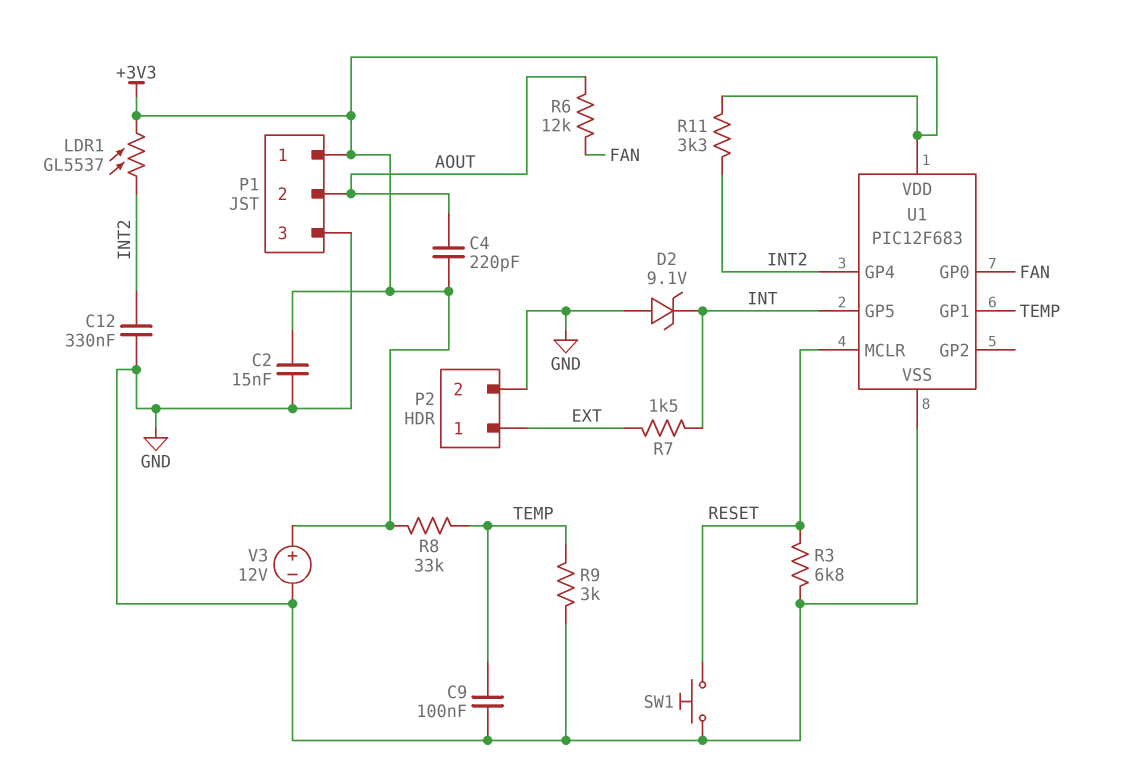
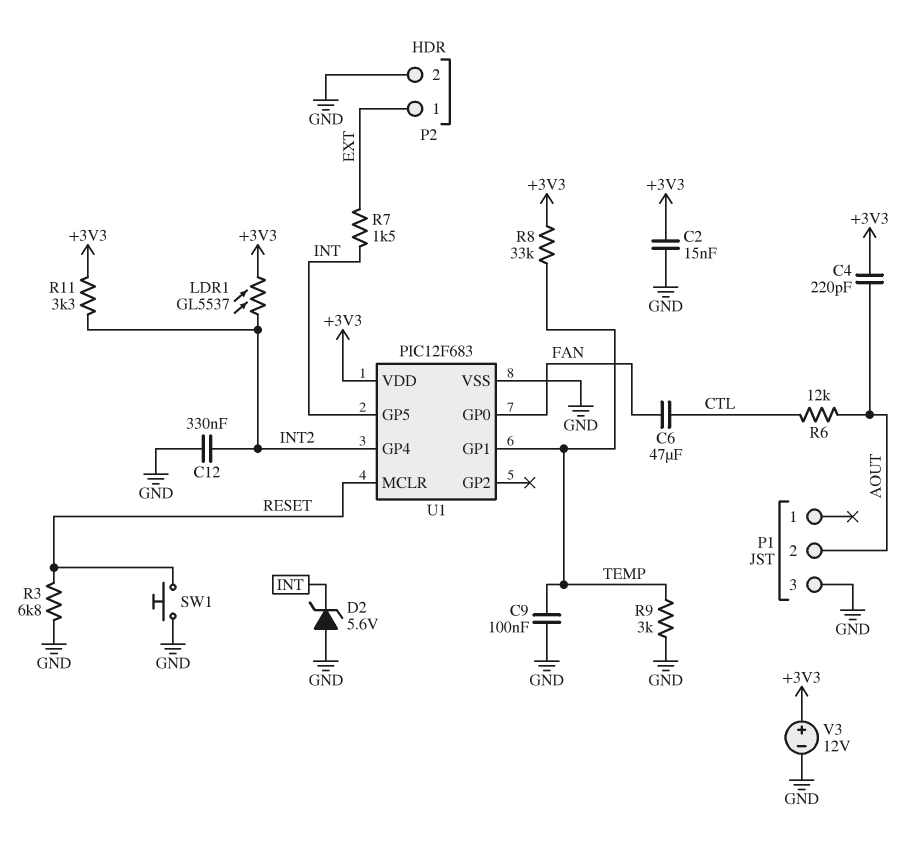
C6: none -> 47uF (CTL, FAN)
D2: zener 9.1V (A GND, K INT) -> zener 5.6V (A GND, K INT)
P1 pin 1: +3V3 -> none
R6: 12k (AOUT, FAN) -> 12k (AOUT, CTL)

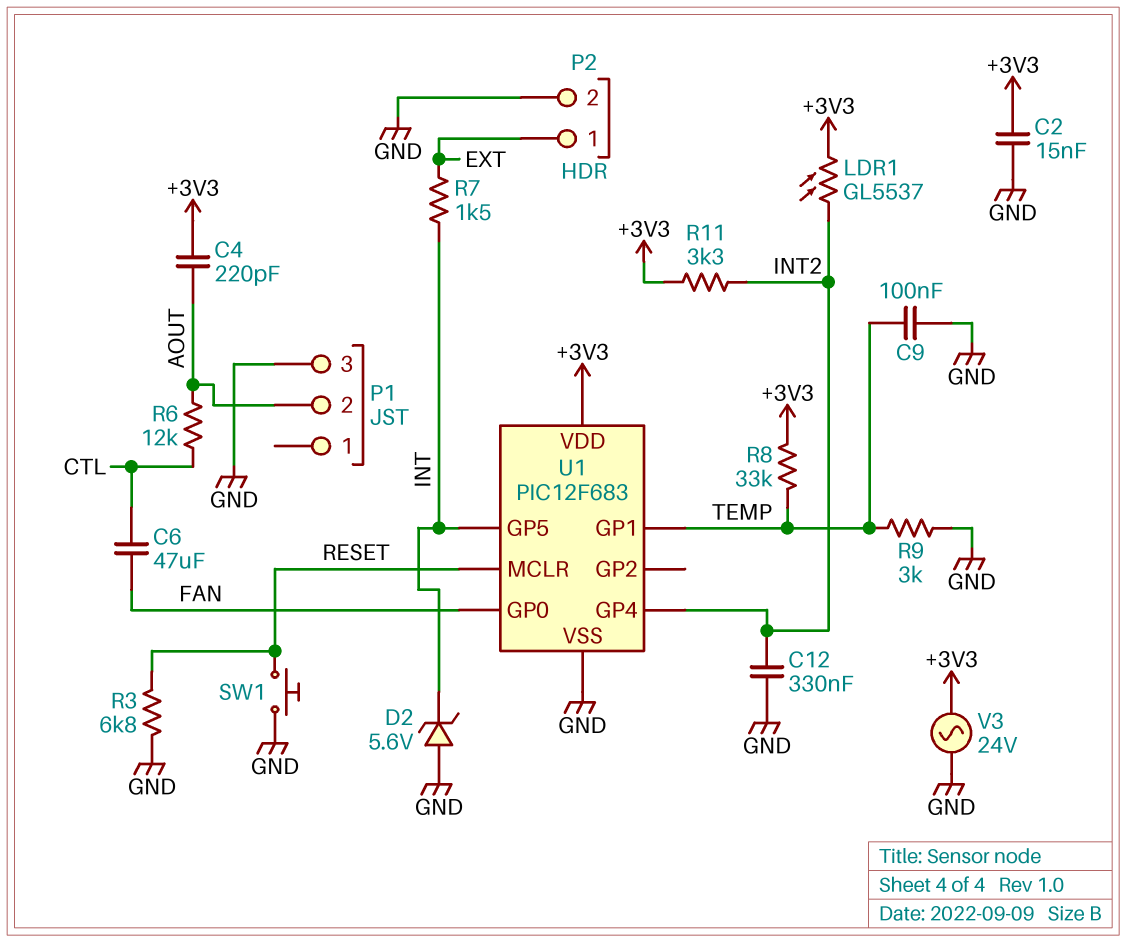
V3: 12V (plus +3V3, minus GND) -> AC 24V (+3V3, GND)

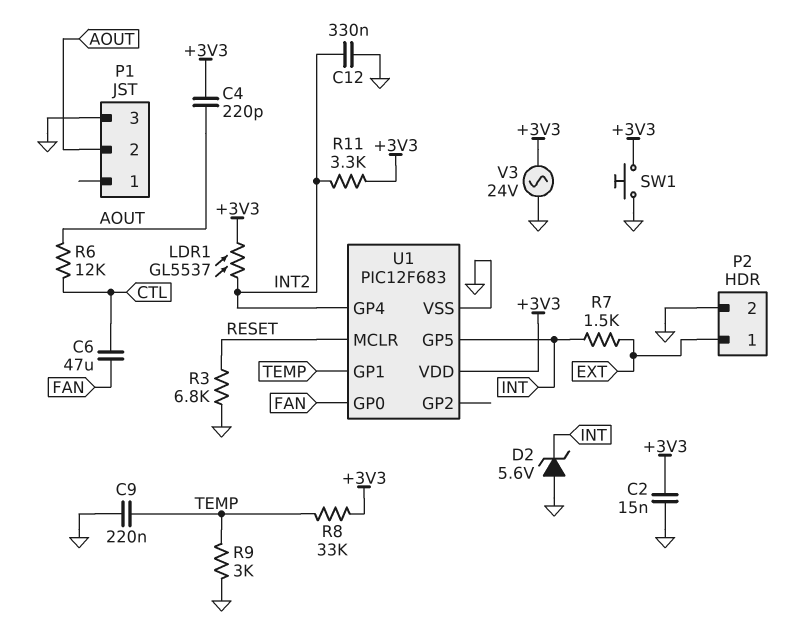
C9: 100nF (GND, TEMP) -> 220nF (GND, TEMP)
SW1: button (GND, RESET) -> button (+3V3, GND)

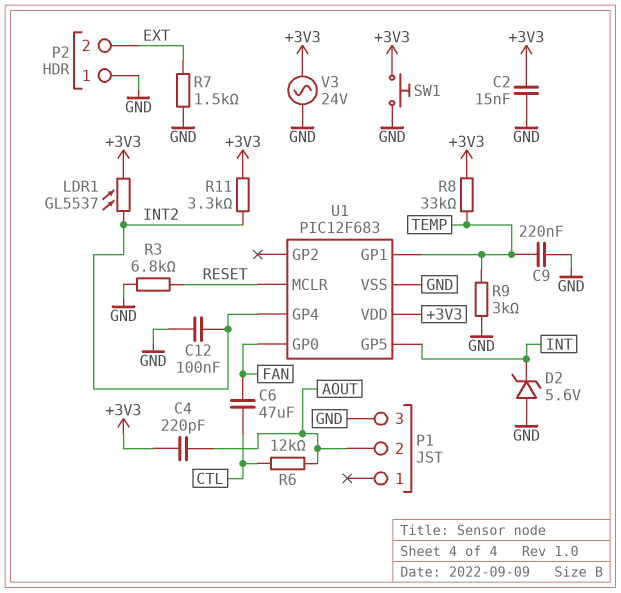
C12: 330nF (GND, INT2) -> 100nF (GND, INT2)
P2 pin 1: EXT -> GND
P2 pin 2: GND -> EXT
R7: 1.5k (EXT, INT) -> 1.5k (EXT, GND)

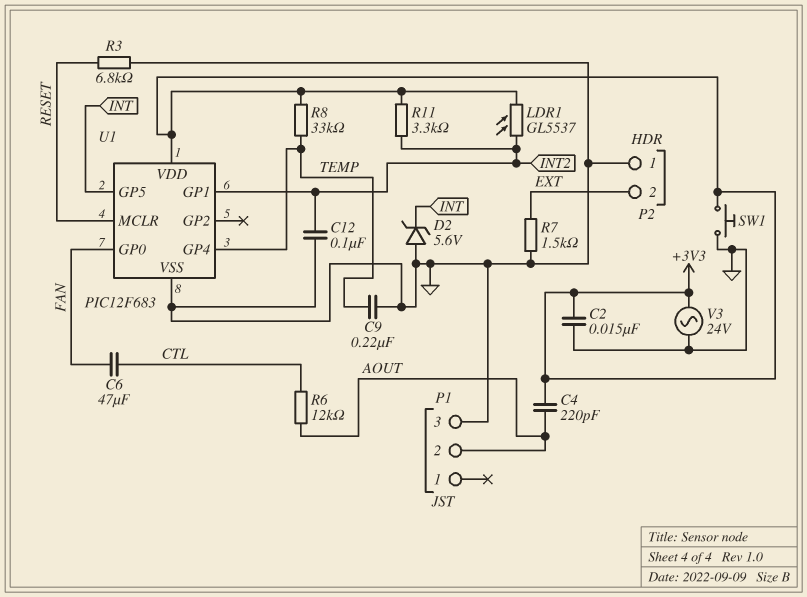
R9: 3k (GND, TEMP) -> none
U1 pin GP1: TEMP -> INT2
U1 pin GP4: INT2 -> TEMP

